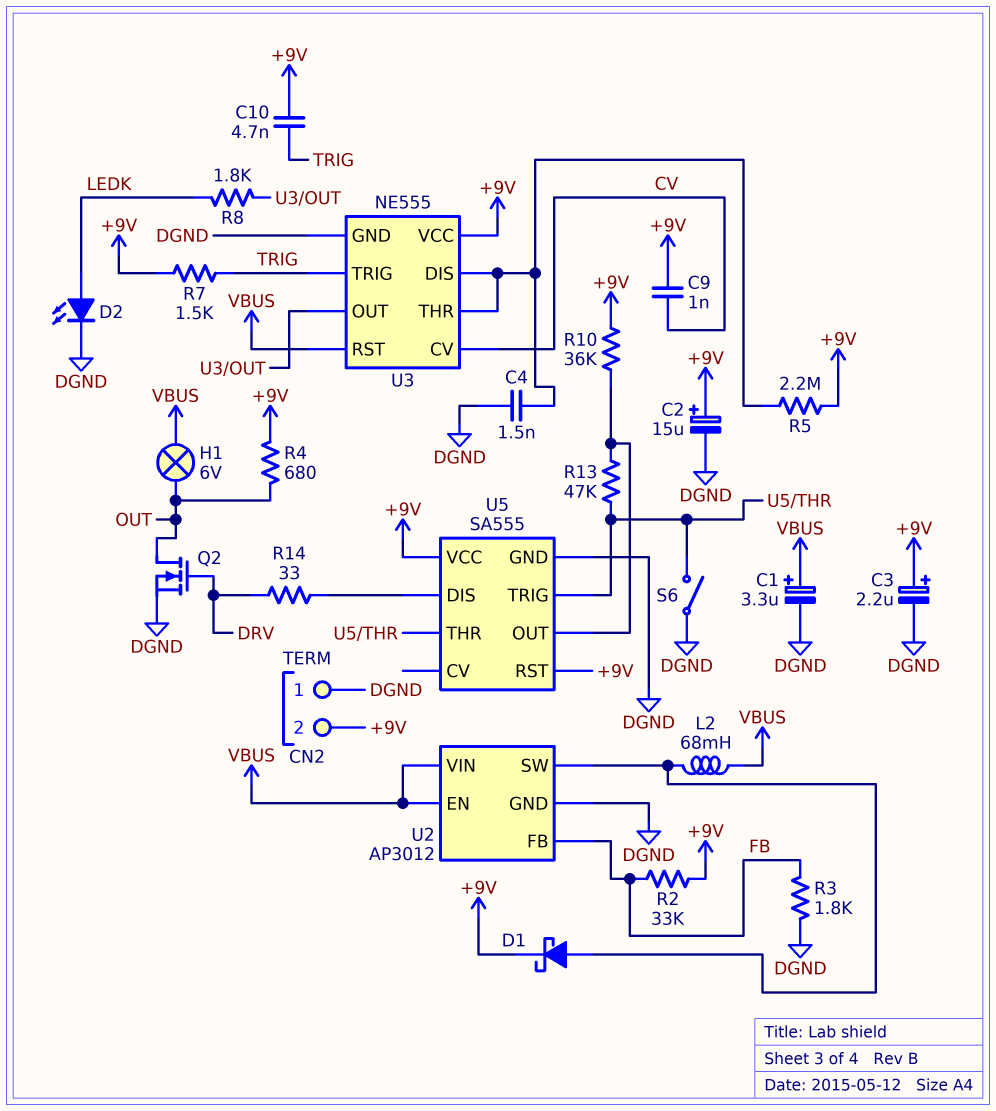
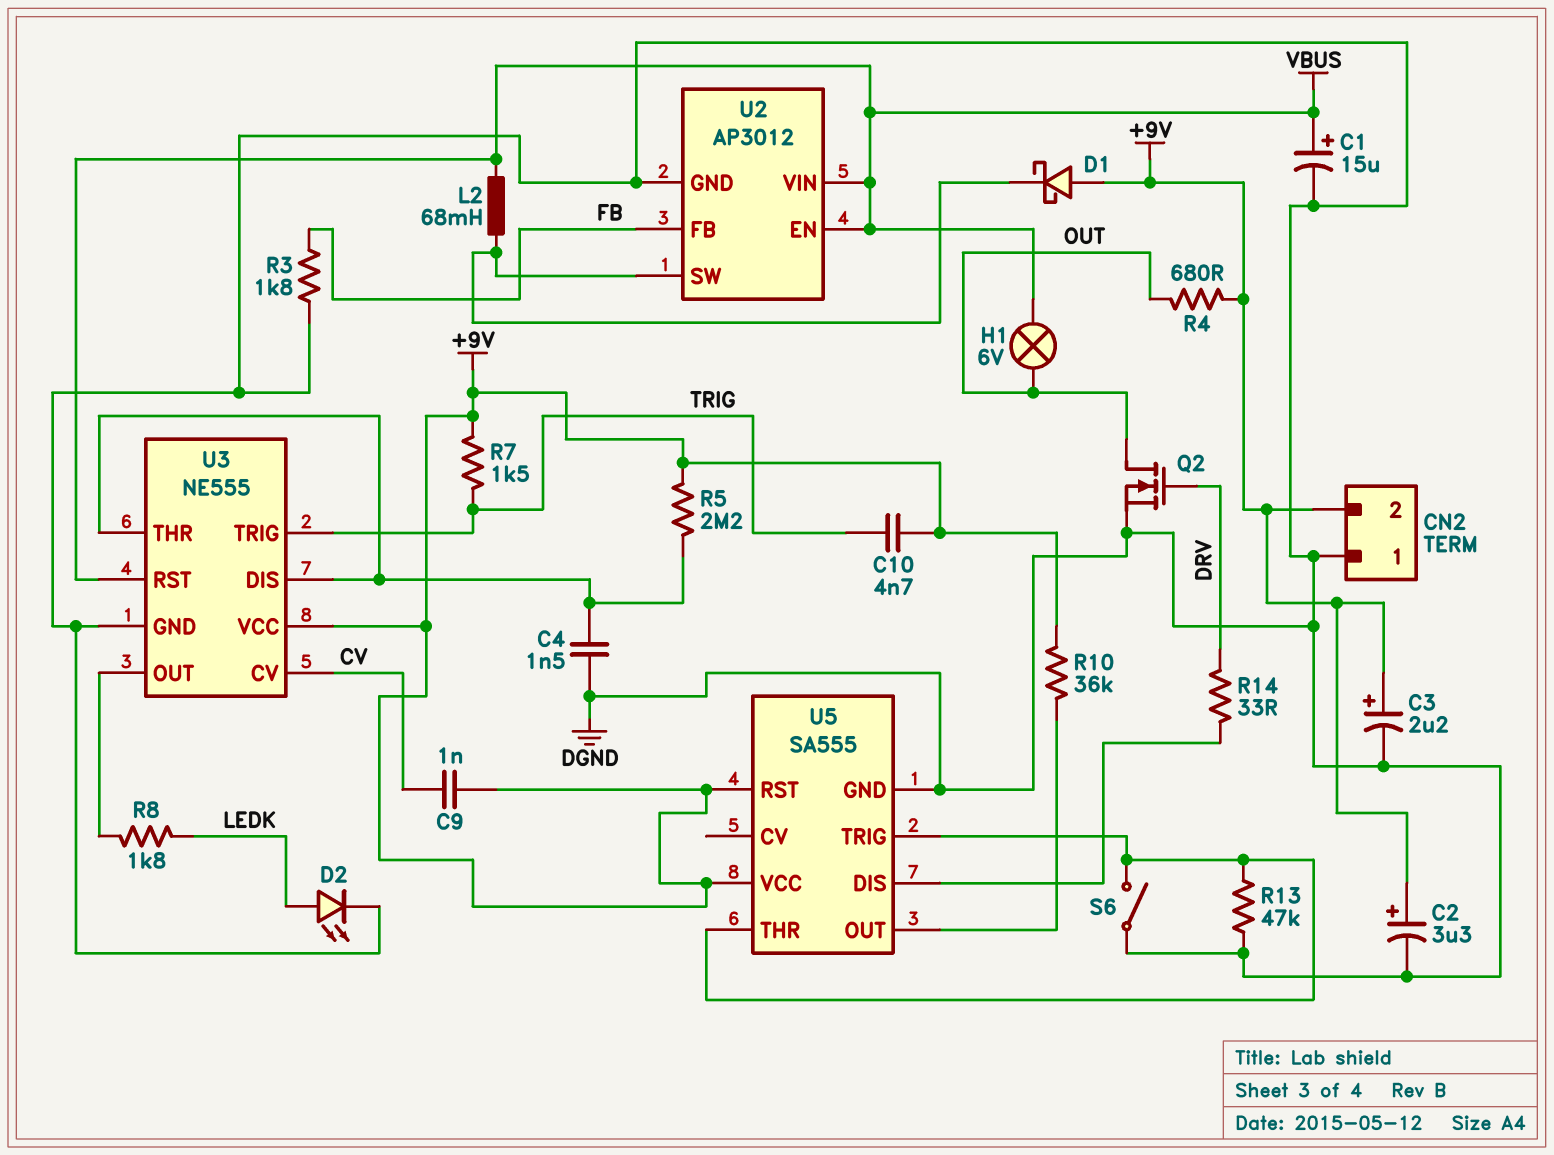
C1: 3.3uF (plus VBUS, minus DGND) -> 15uF (plus VBUS, minus DGND)
C2: 15uF (plus +9V, minus DGND) -> 3.3uF (plus +9V, minus DGND)
D1: schottky (A U2/SW, K +9V) -> schottky (A +9V, K U2/SW)
R2: 33k (+9V, FB) -> none
R13: 47k (U5/OUT, U5/THR) -> 47k (DGND, U5/THR)

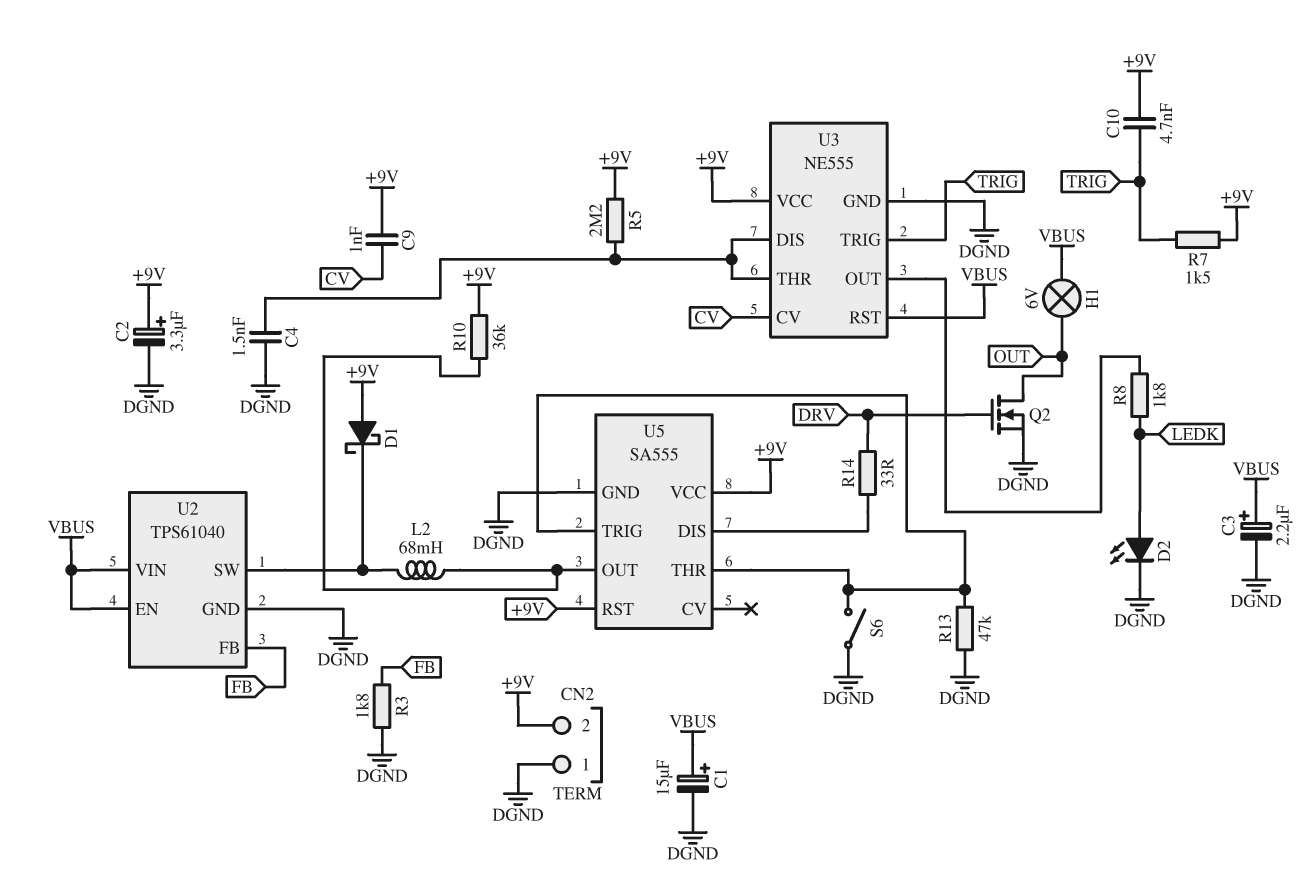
C3: 2.2uF (plus +9V, minus DGND) -> 2.2uF (plus VBUS, minus DGND)
L2: 68mH (U2/SW, VBUS) -> 68mH (U2/SW, U5/OUT)
R4: 680 (+9V, OUT) -> none
U2: AP3012 -> TPS61040

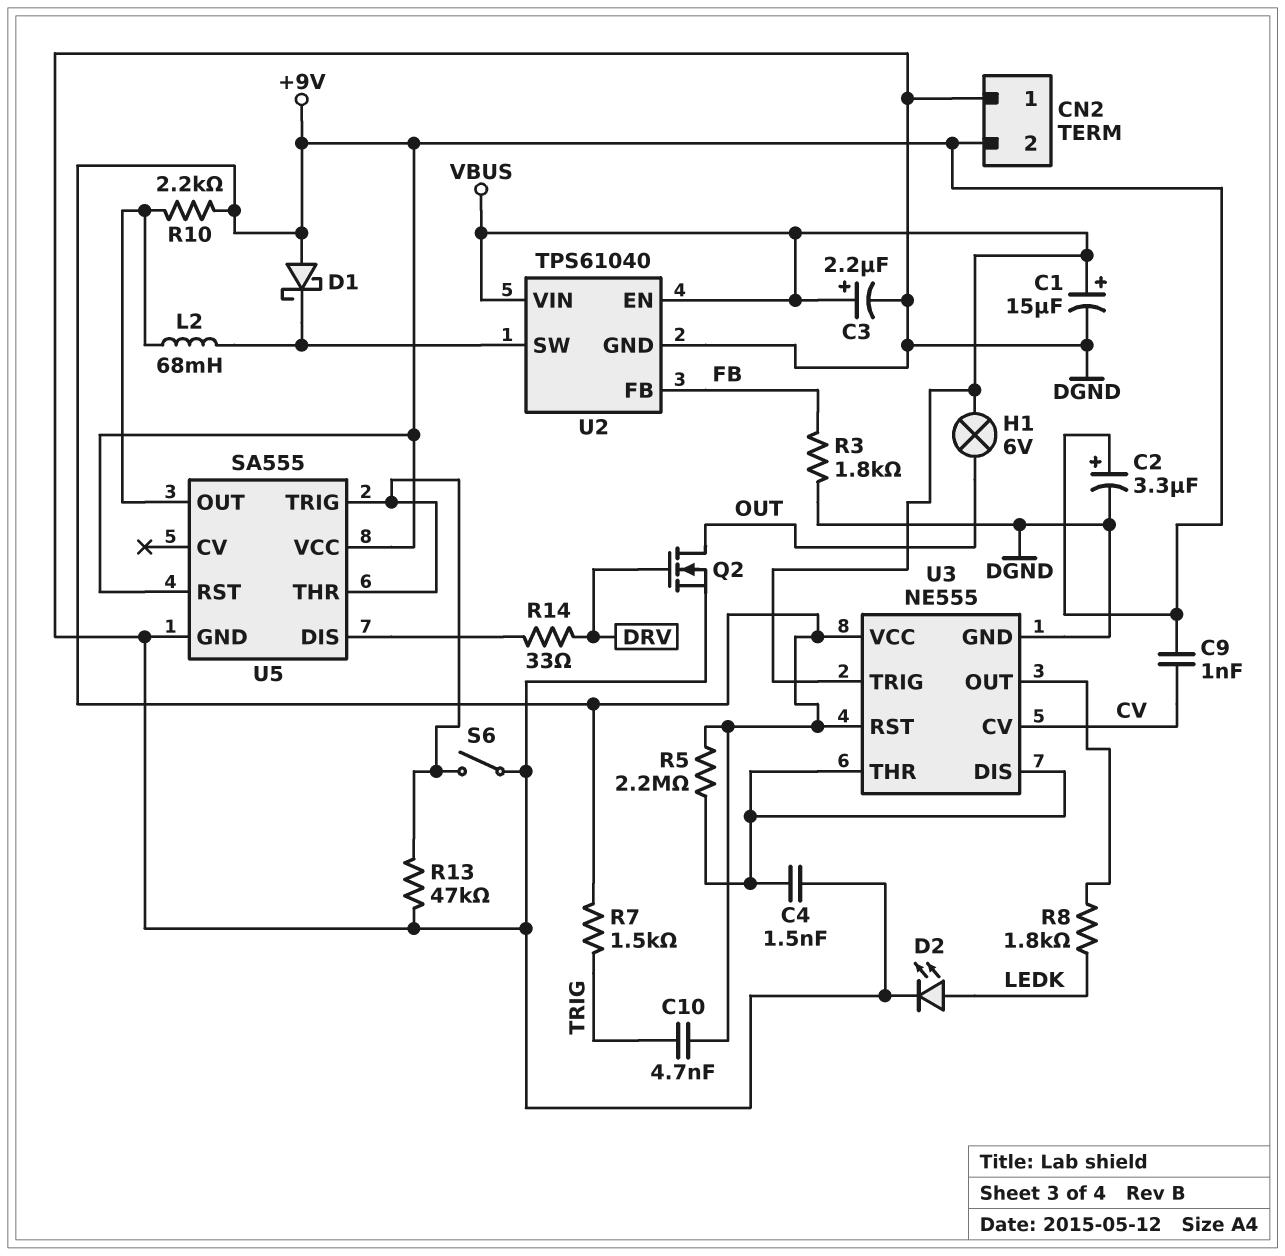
R10: 36k (+9V, U5/OUT) -> 2.2k (+9V, U5/OUT)
U3 pin RST: VBUS -> +9V
U3 pin TRIG: TRIG -> VBUS

